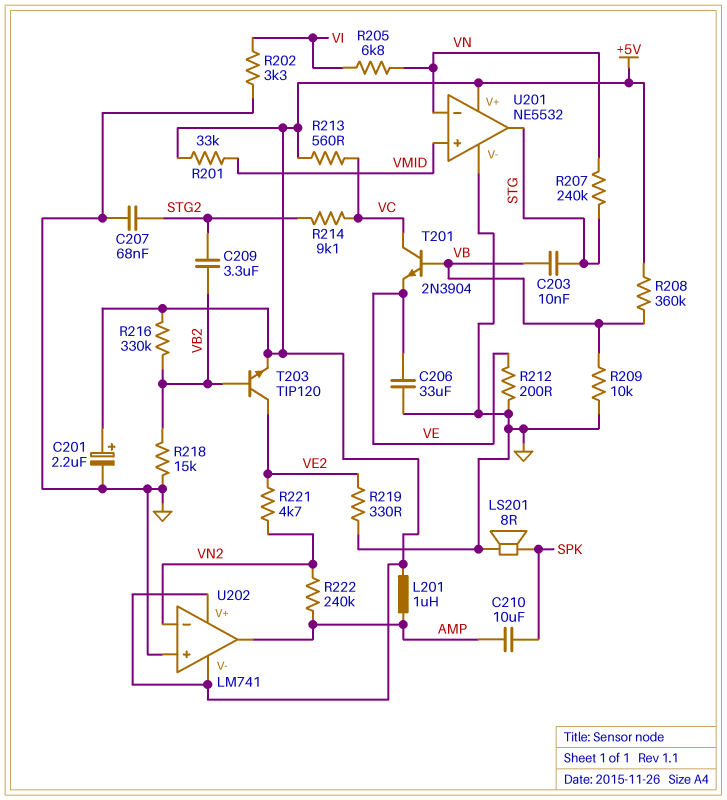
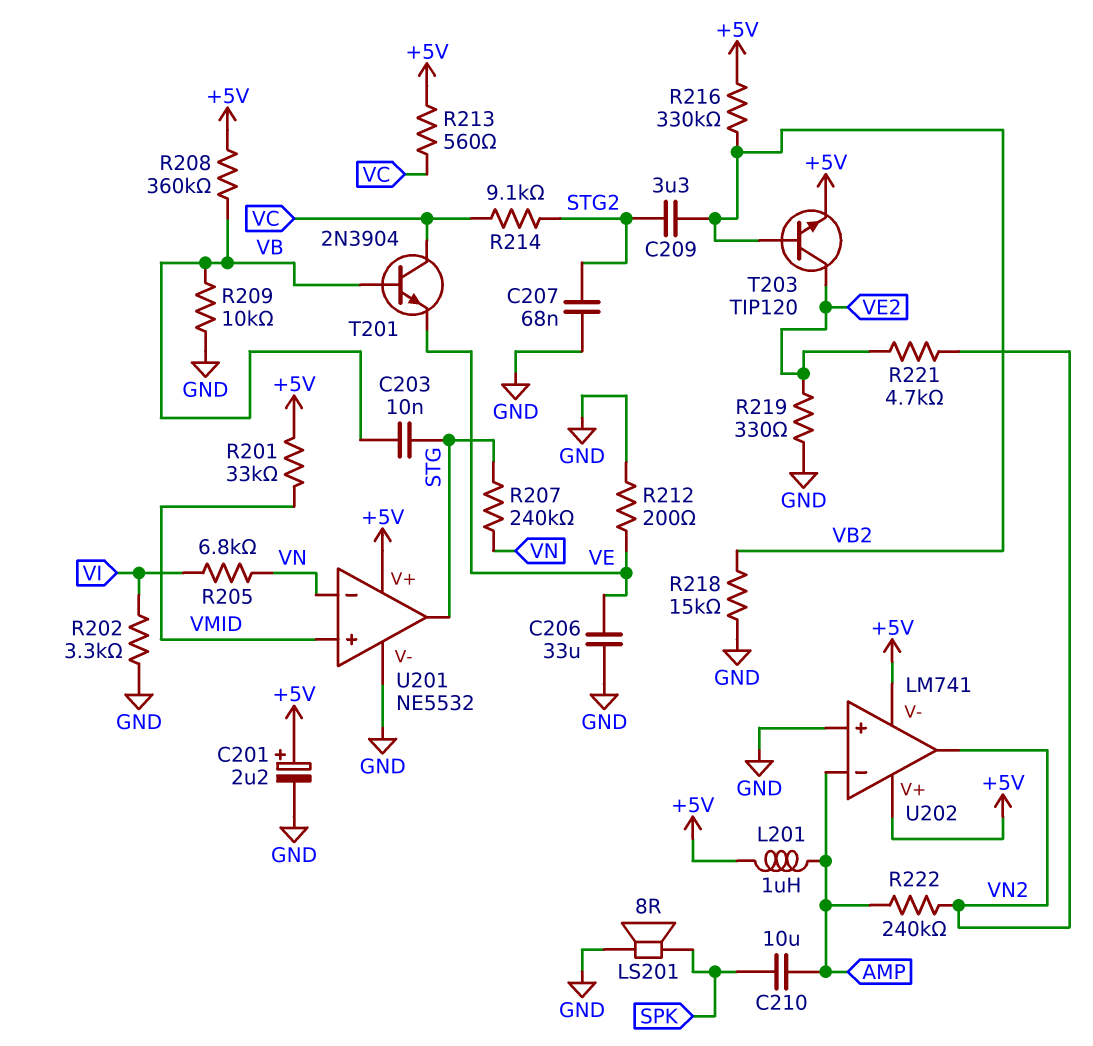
U202 pin in-: VN2 -> AMP
U202 pin out: AMP -> VN2

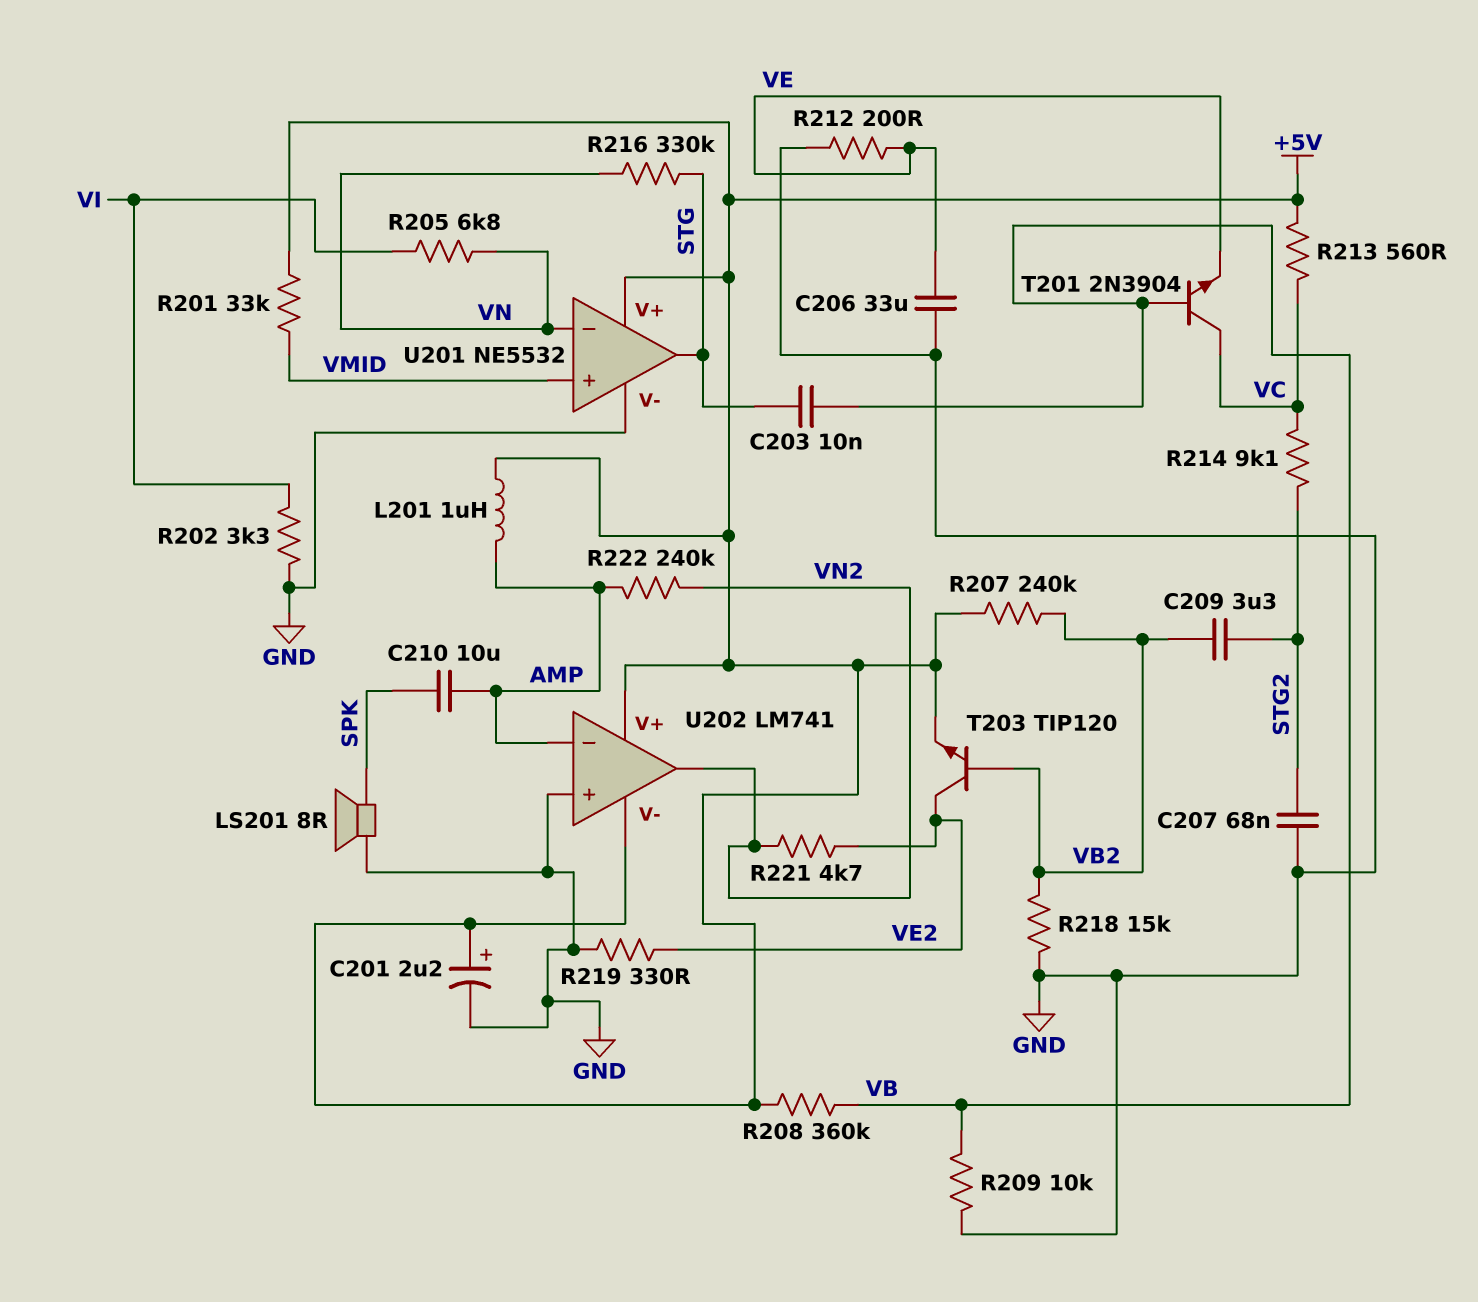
R207: 240k (STG, VN) -> 240k (+5V, VB2)
R216: 330k (+5V, VB2) -> 330k (STG, VN)

